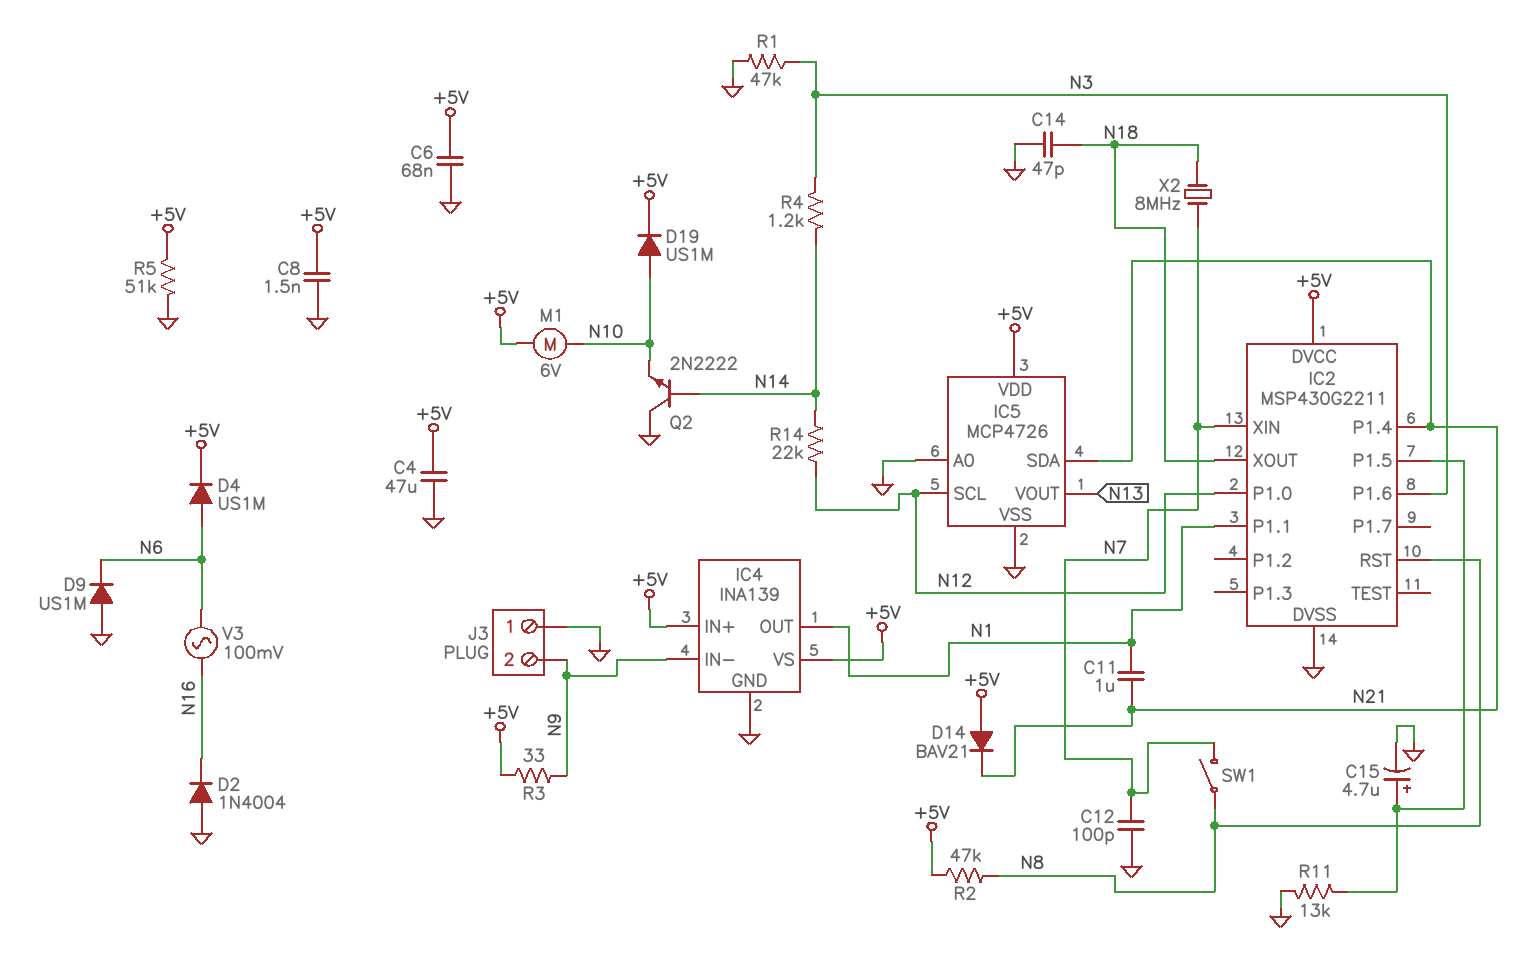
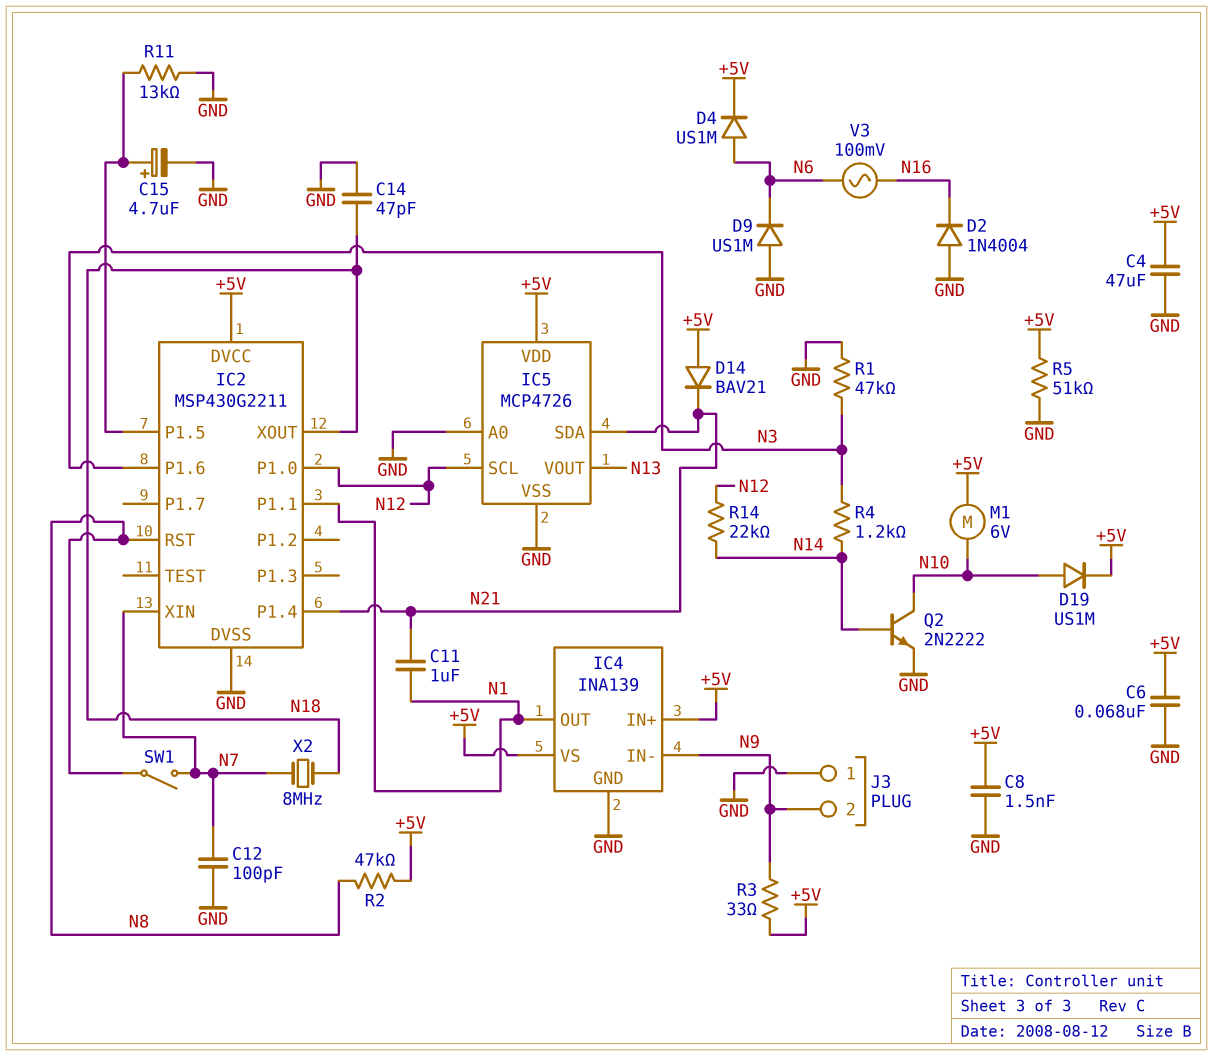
Q2: NPN 2N2222 (B N14, C GND, E N10) -> NPN 2N2222 (B N14, C N10, E GND)

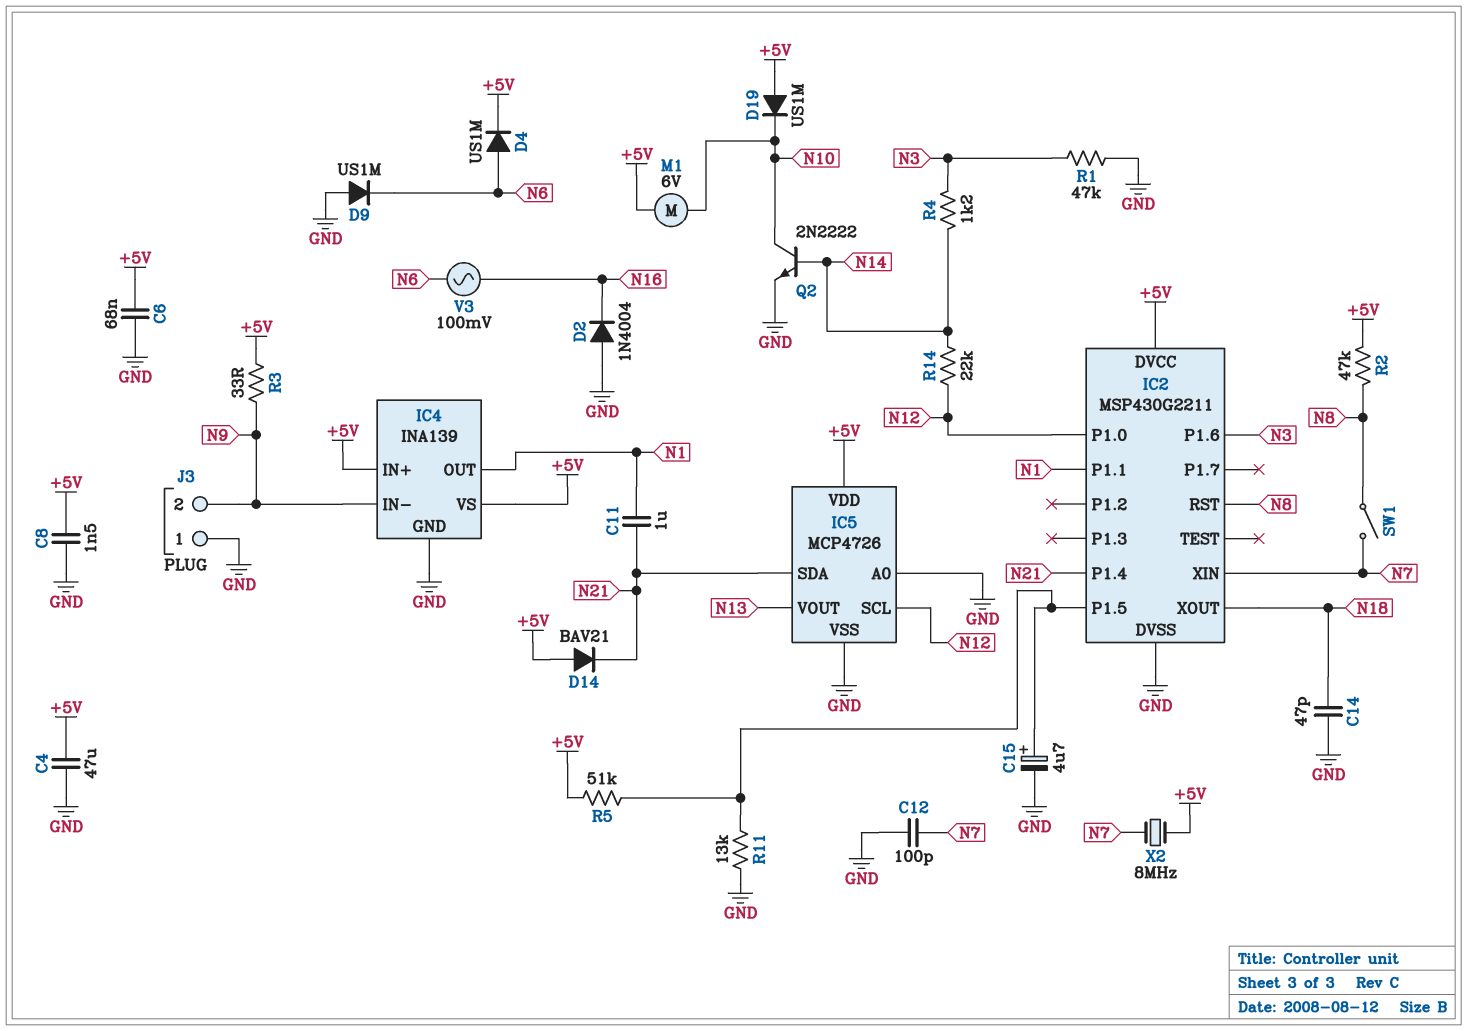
D19: diode US1M (A N10, K +5V) -> diode US1M (A +5V, K N10)
R5: 51k (+5V, GND) -> 51k (+5V, IC2/P1.5)
X2: 8MHz (N7, N18) -> 8MHz (+5V, N7)

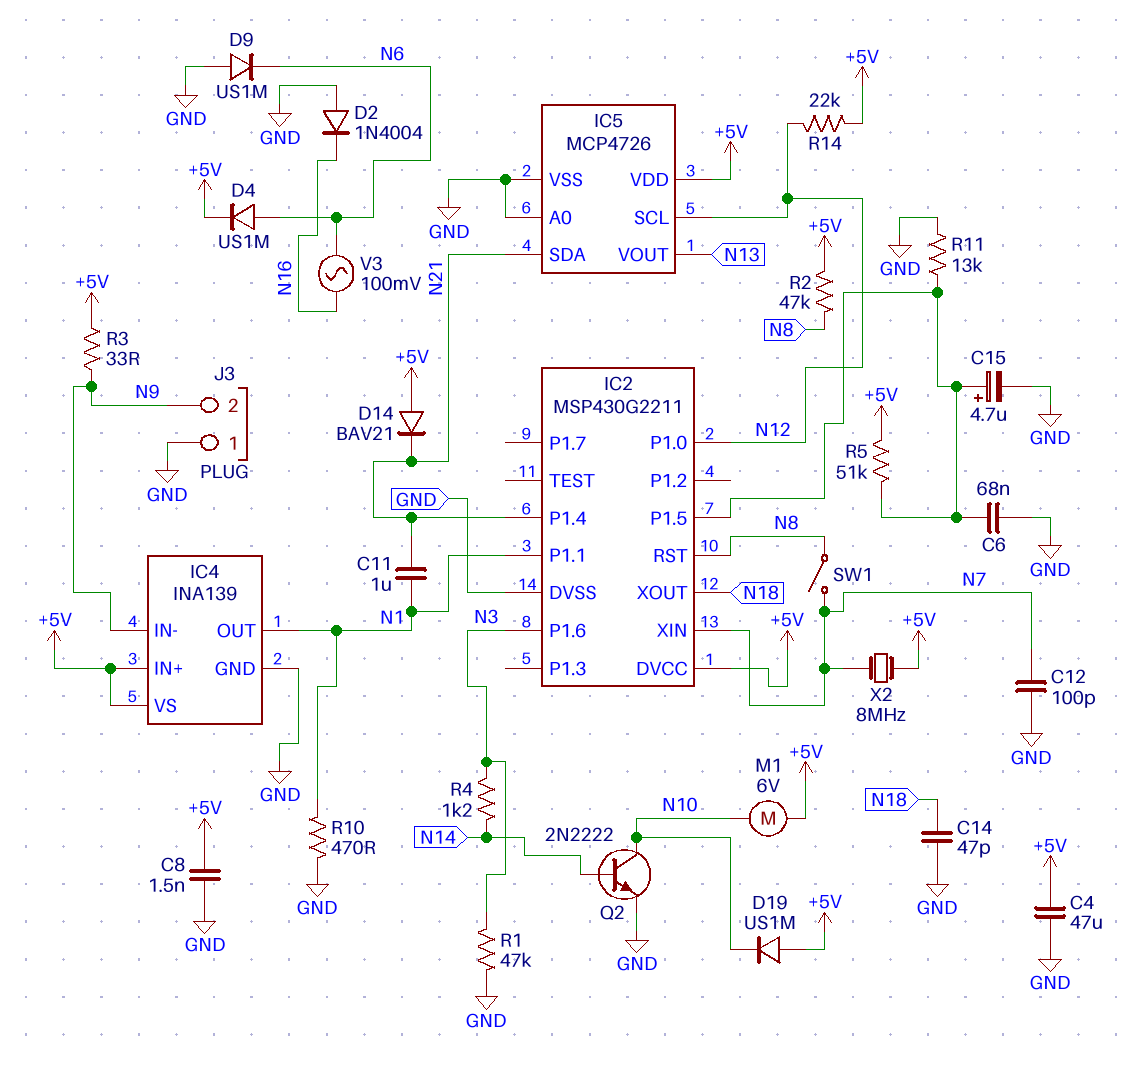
C6: 68nF (+5V, GND) -> 68nF (GND, IC2/P1.5)
R10: none -> 470 (GND, N1)
R14: 22k (N12, N14) -> 22k (+5V, N12)

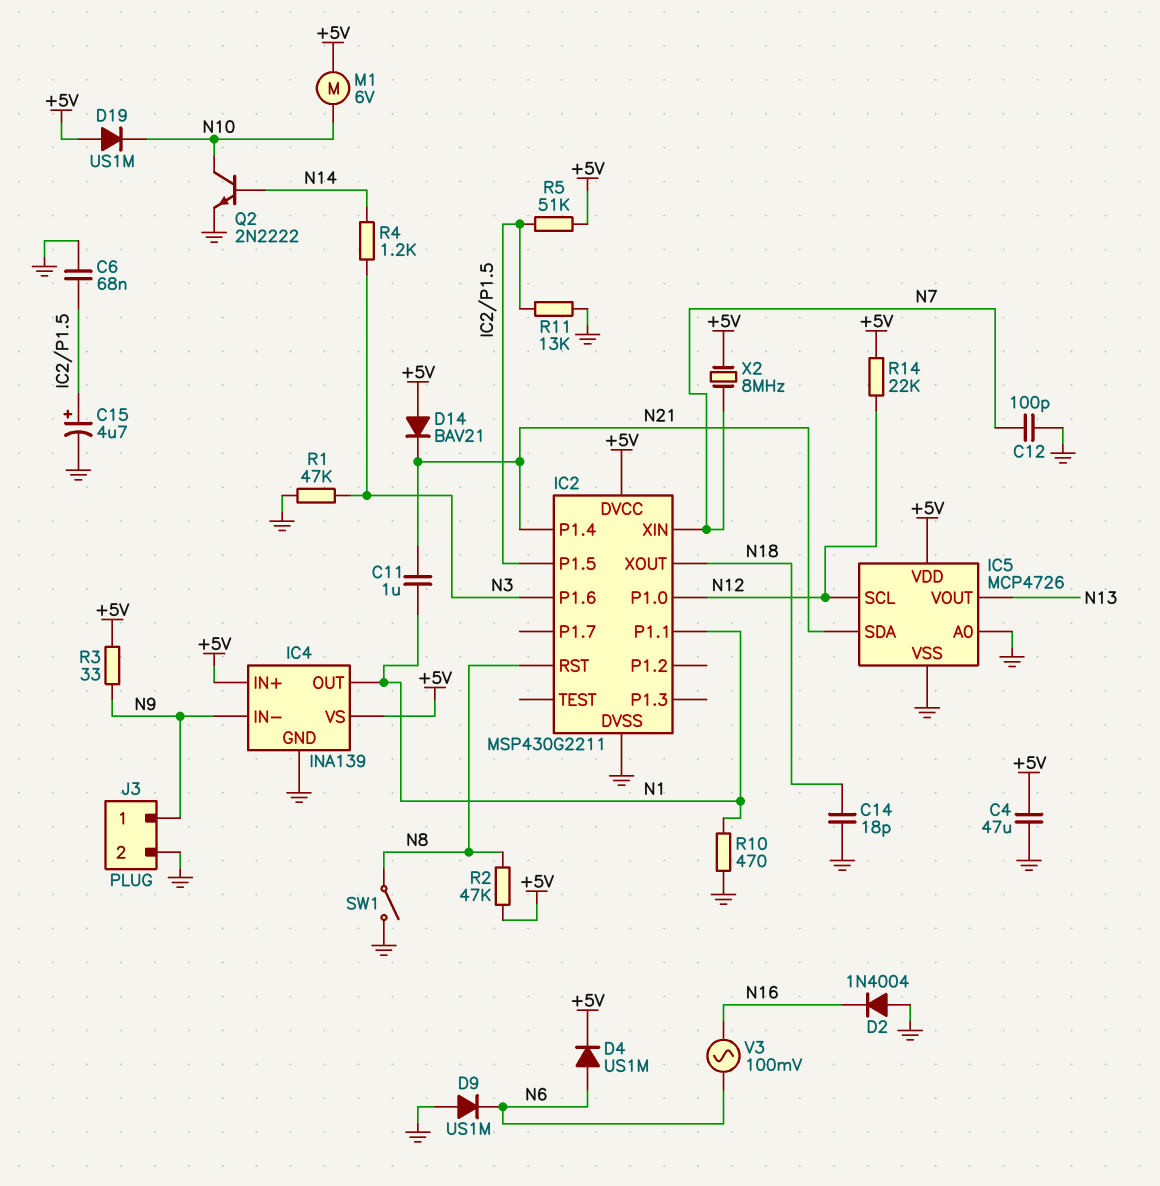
C8: 1.5nF (+5V, GND) -> none
C14: 47pF (GND, N18) -> 18pF (GND, N18)
J3 pin 1: GND -> N9
J3 pin 2: N9 -> GND
SW1: switch (N7, N8) -> switch (GND, N8)

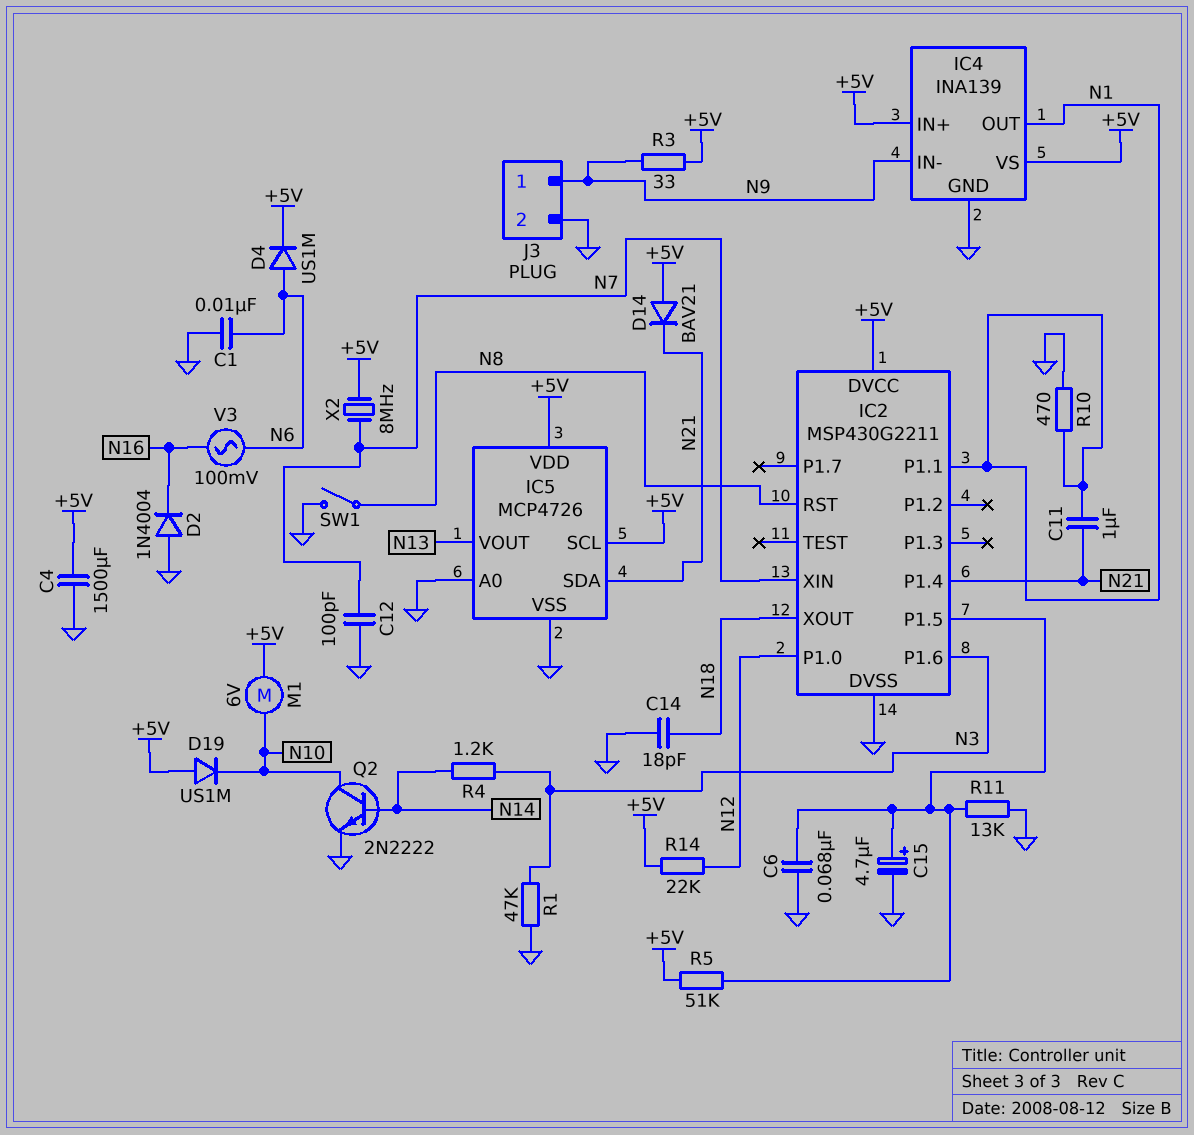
C1: none -> 10nF (GND, N6)
C4: 47uF (+5V, GND) -> 1500uF (+5V, GND)
D9: diode US1M (A GND, K N6) -> none
IC5 pin SCL: N12 -> +5V
R2: 47k (+5V, N8) -> none

